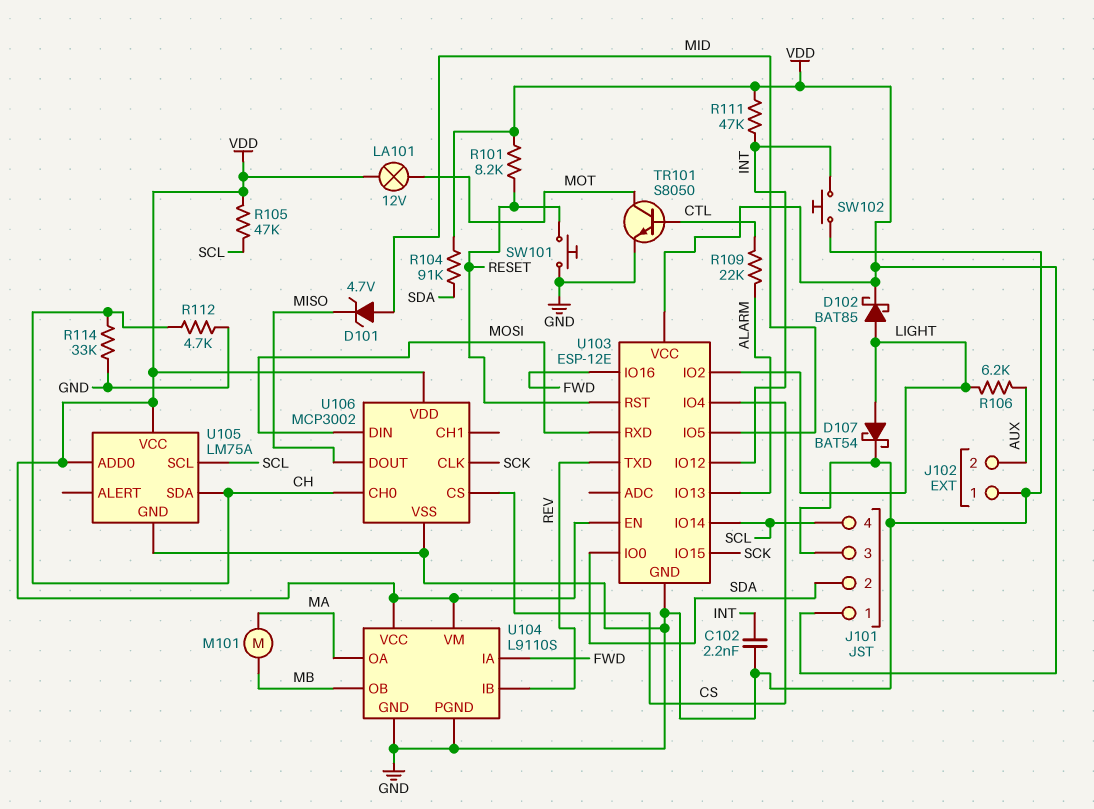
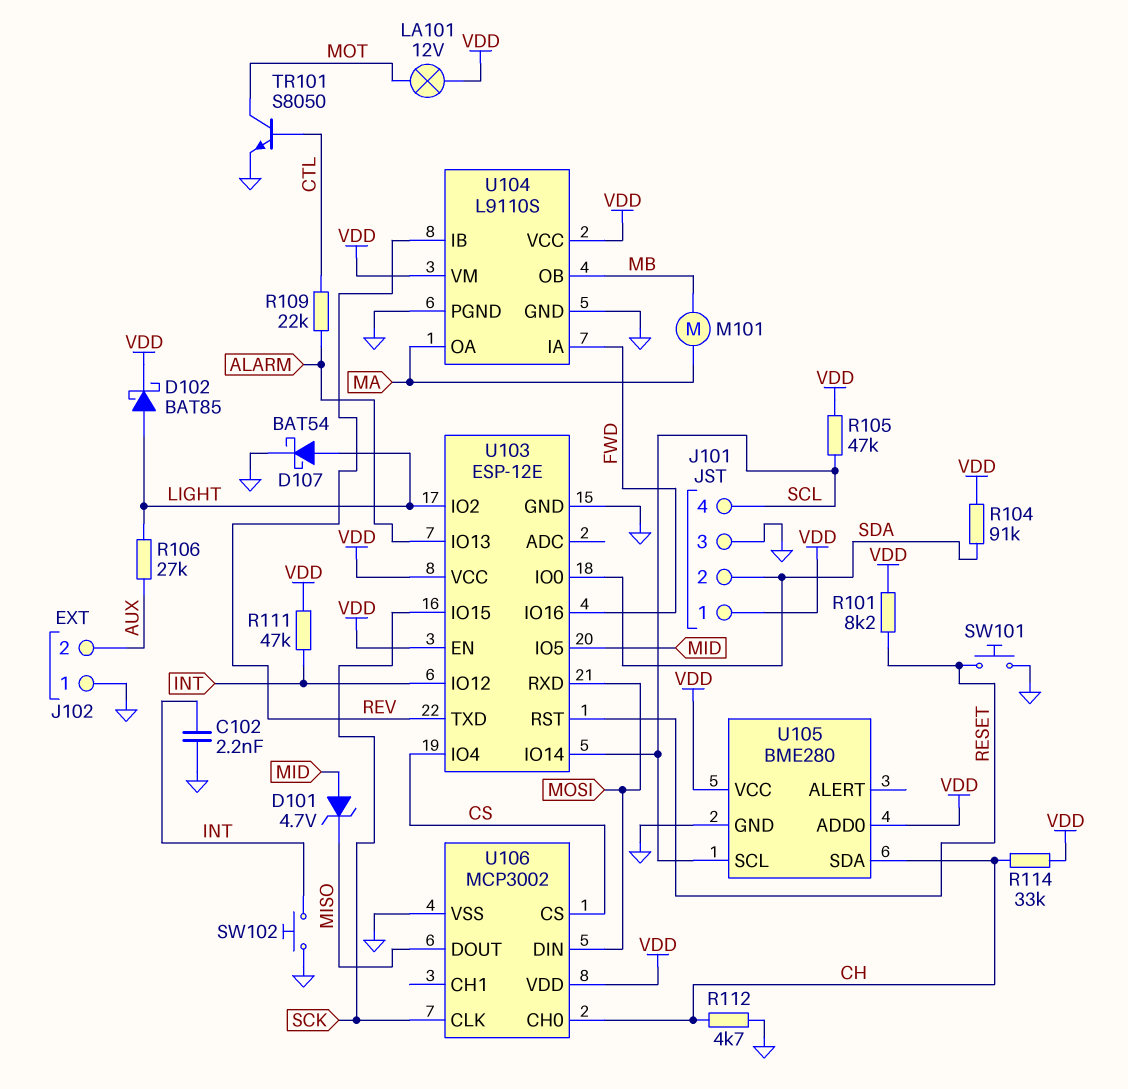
R106: 6.2k (AUX, LIGHT) -> 27k (AUX, LIGHT)
R114: 33k (CH, GND) -> 33k (CH, VDD)
U105: LM75A -> BME280

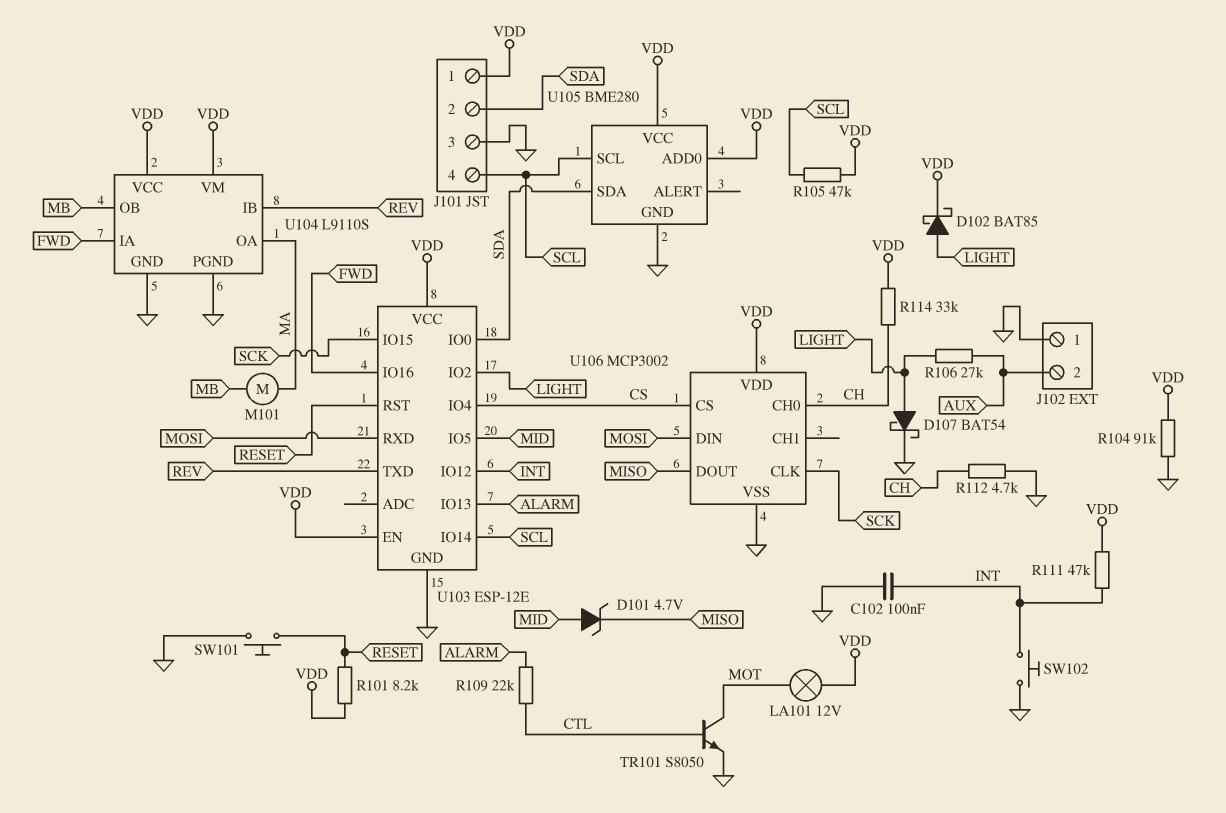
C102: 2.2nF (GND, INT) -> 100nF (GND, INT)
R104: 91k (SDA, VDD) -> 91k (GND, VDD)
U105 pin SDA: CH -> SDA

